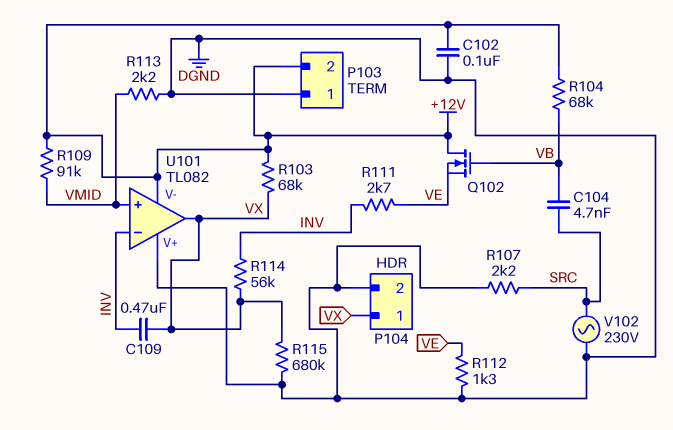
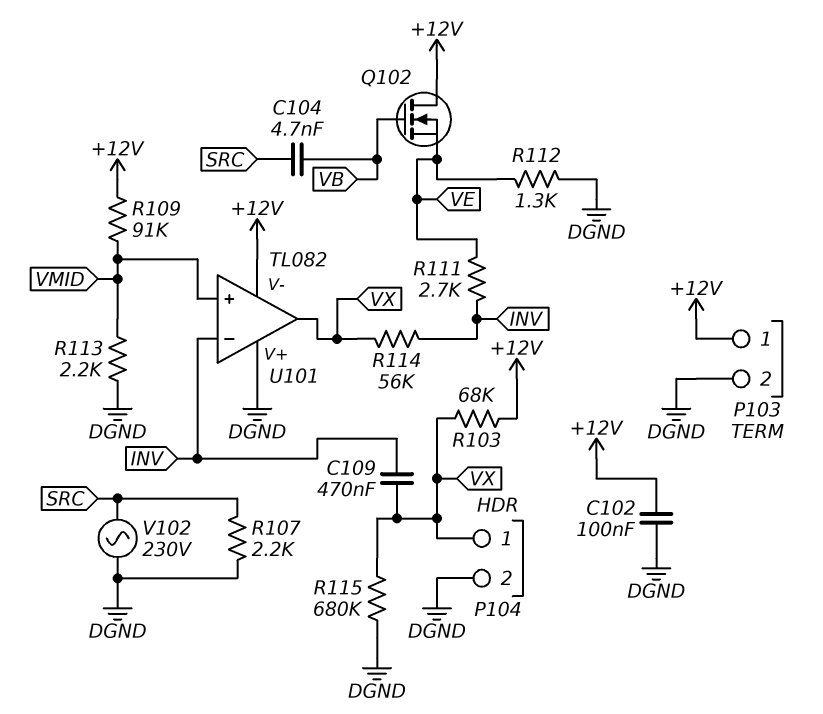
P103 pin 1: DGND -> +12V
P103 pin 2: +12V -> DGND
R104: 68k (+12V, VB) -> none

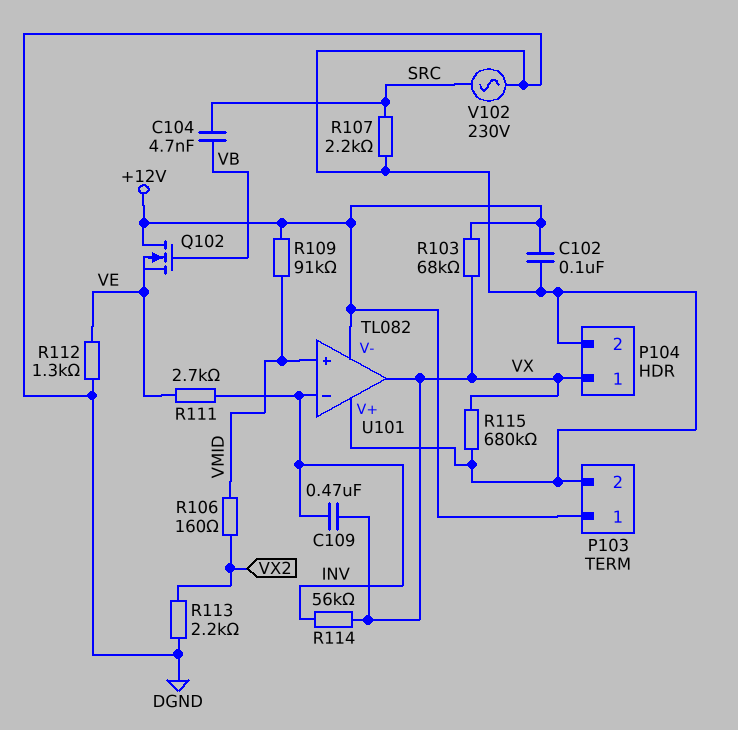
R106: none -> 160 (VMID, VX2)
R113: 2.2k (DGND, VMID) -> 2.2k (DGND, VX2)

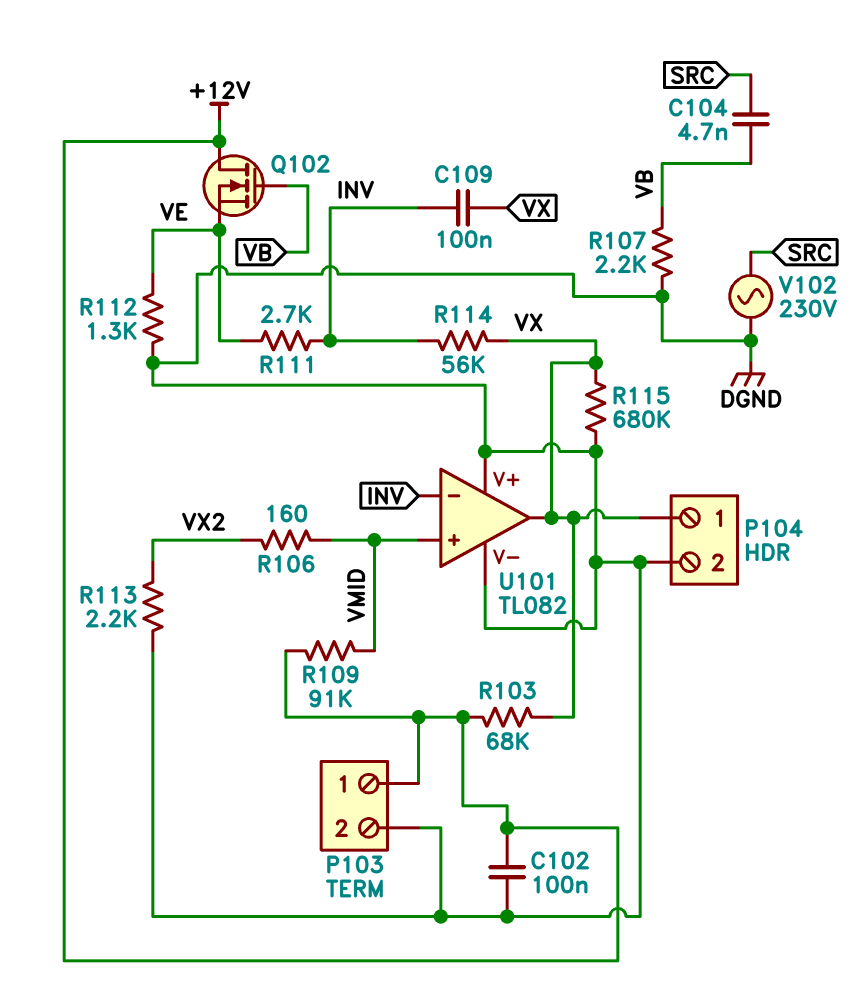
C109: 470nF (INV, VX) -> 100nF (INV, VX)
R107: 2.2k (DGND, SRC) -> 2.2k (DGND, VB)
U101 pin V-: +12V -> DGND

